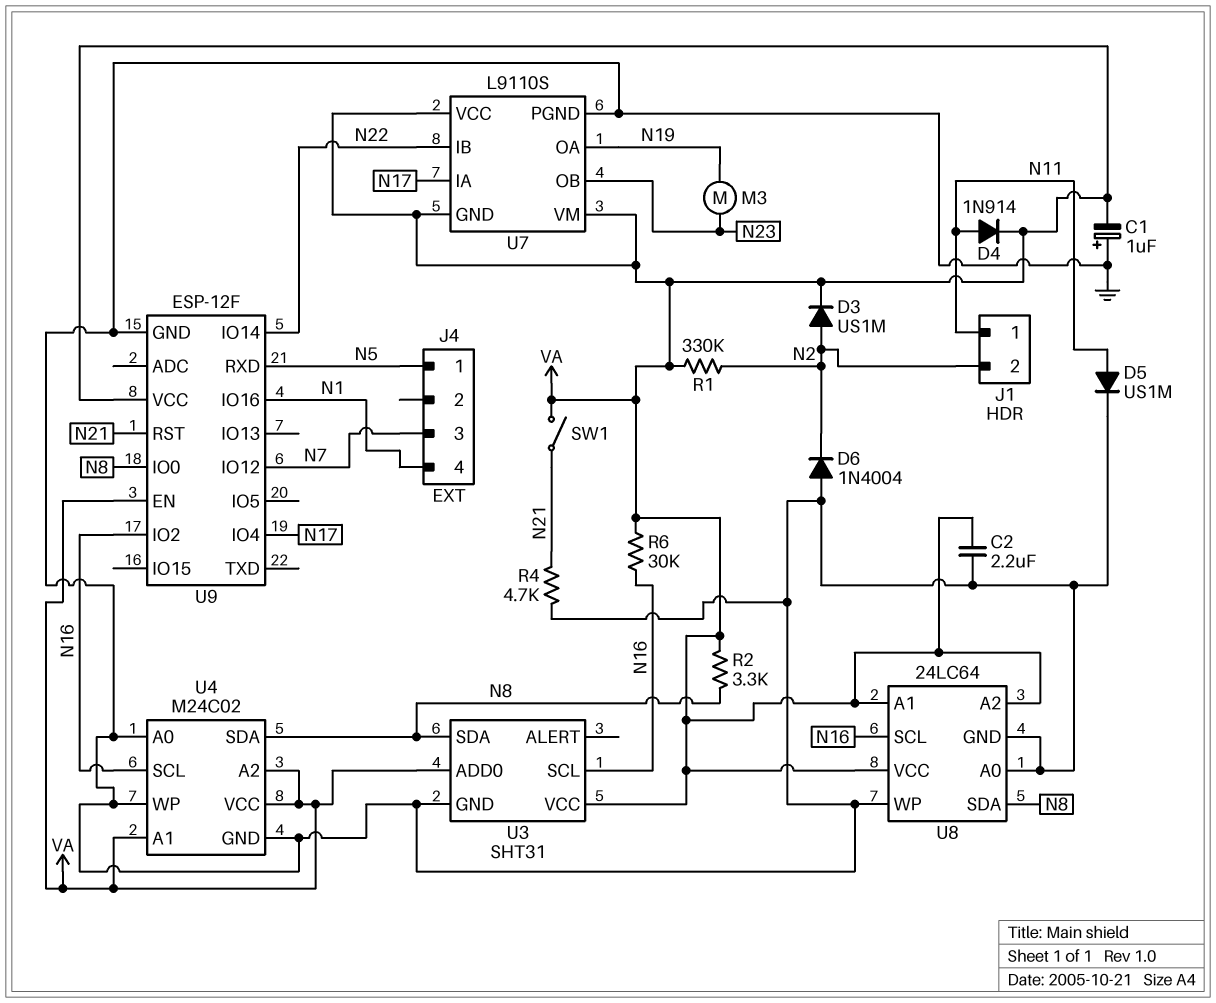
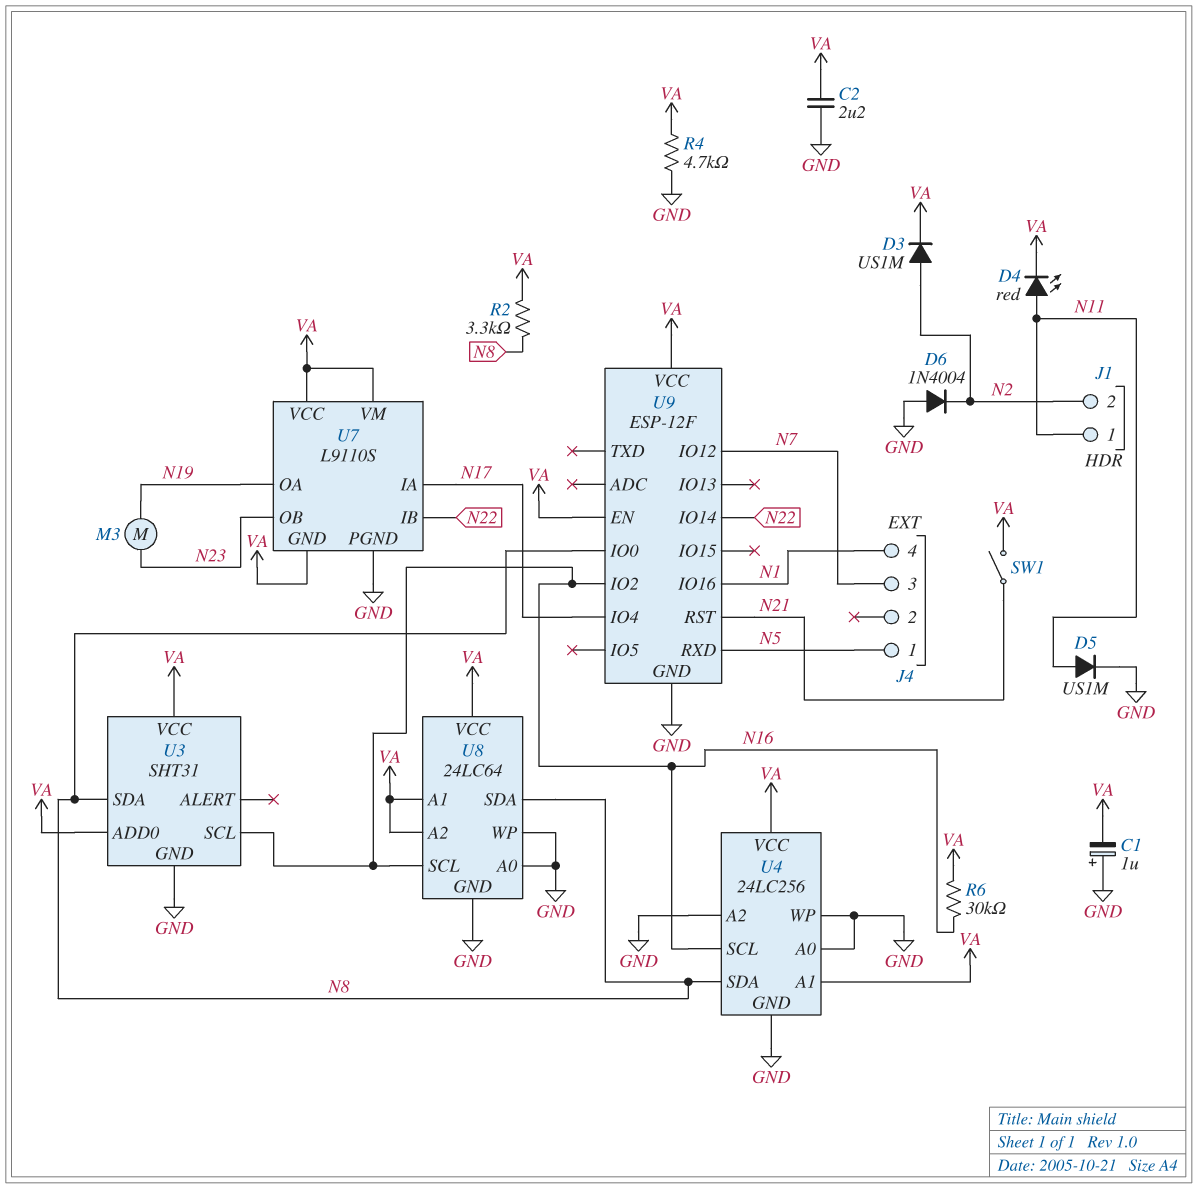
D4: diode 1N914 (A N11, K VA) -> LED red (A N11, K VA)
R1: 330k (N2, VA) -> none
R4: 4.7k (GND, N21) -> 4.7k (GND, VA)
U4: M24C02 -> 24LC256
U4 pin A2: VA -> GND

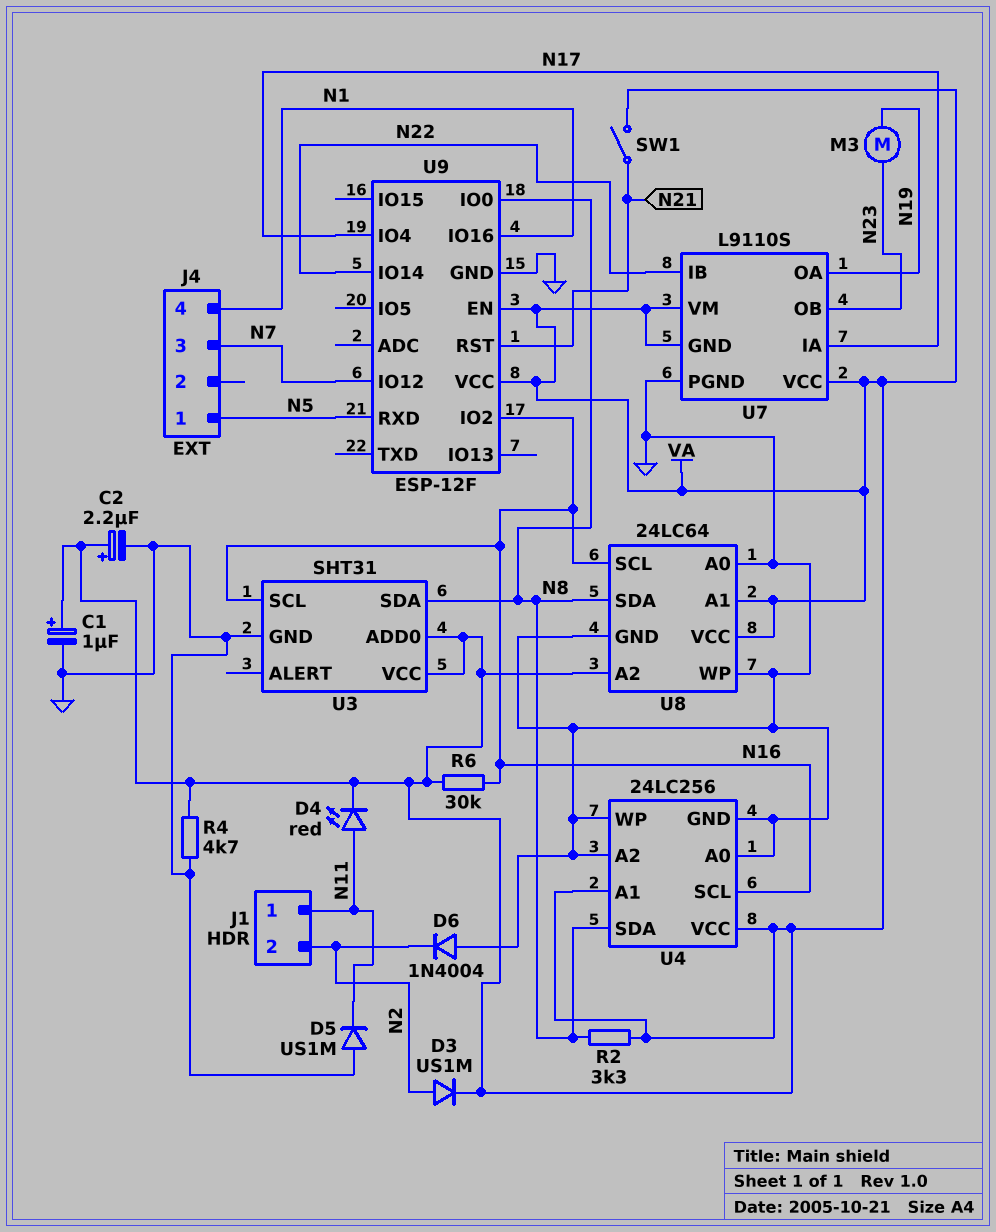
C1: 1uF (plus GND, minus VA) -> 1uF (plus VA, minus GND)
C2: 2.2uF (GND, VA) -> 2.2uF (plus VA, minus GND)
D5: diode US1M (A N11, K GND) -> diode US1M (A GND, K N11)

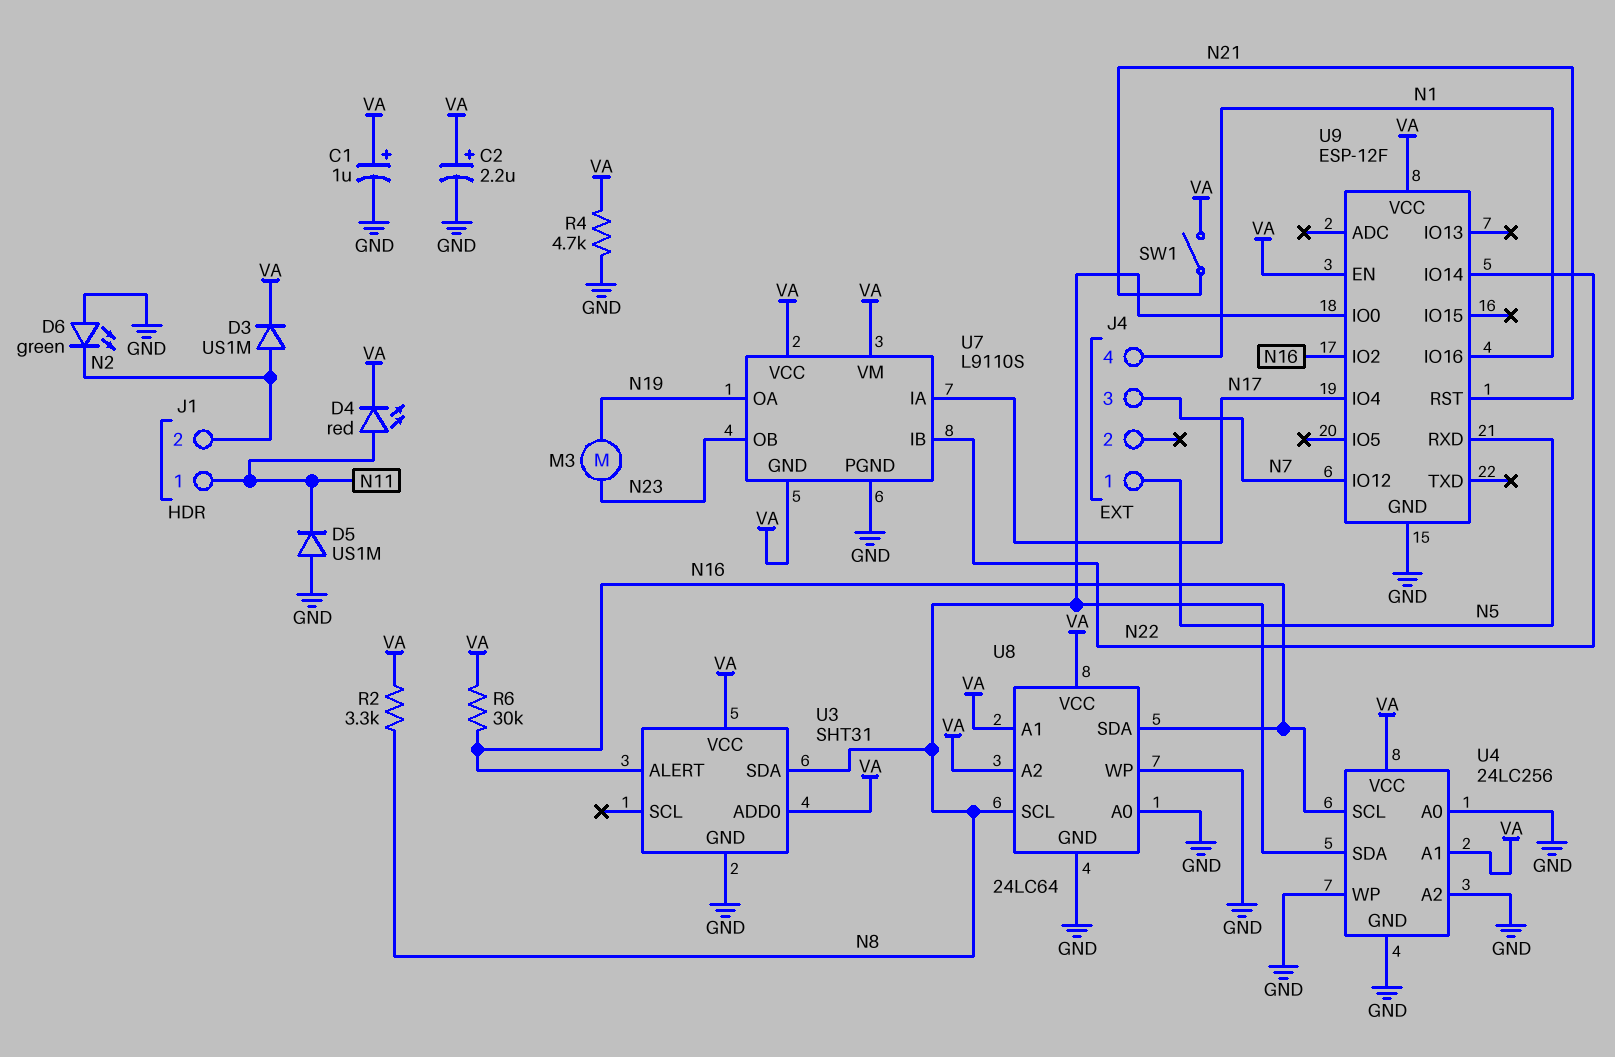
D6: diode 1N4004 (A GND, K N2) -> LED green (A GND, K N2)
U3 pin ALERT: none -> N16
U3 pin SCL: N16 -> none
U8 pin SCL: N16 -> N8
U8 pin SDA: N8 -> N16

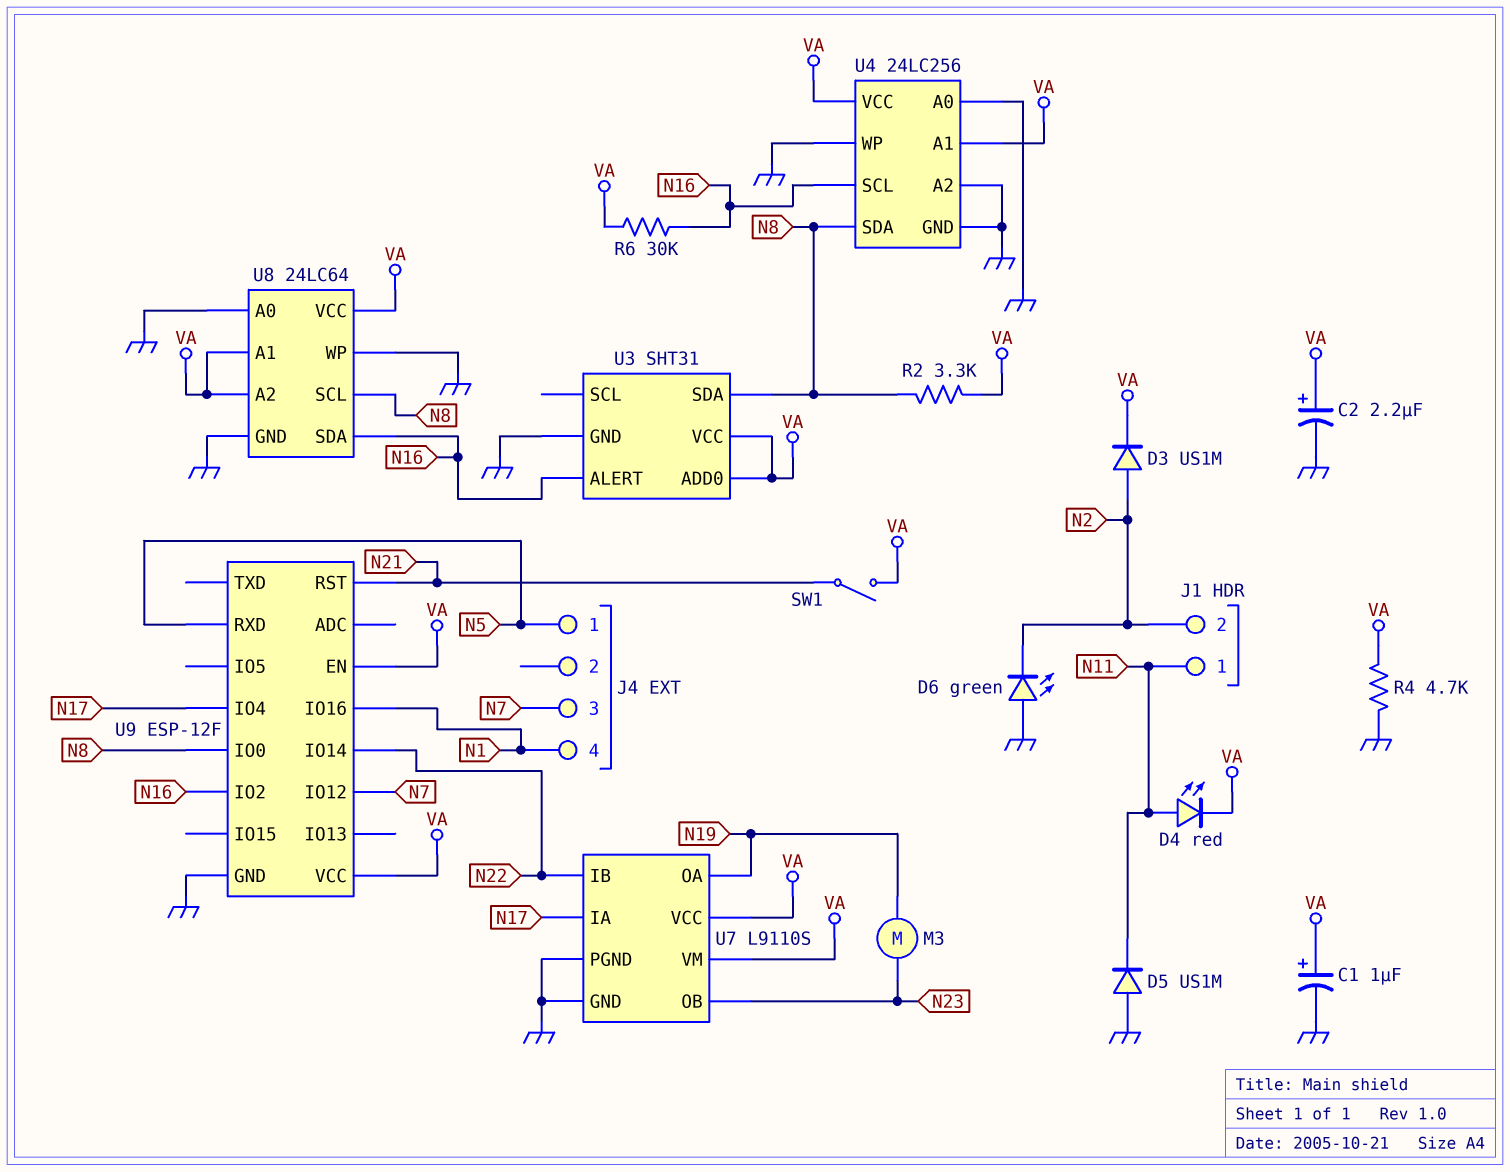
U7 pin GND: VA -> GND

